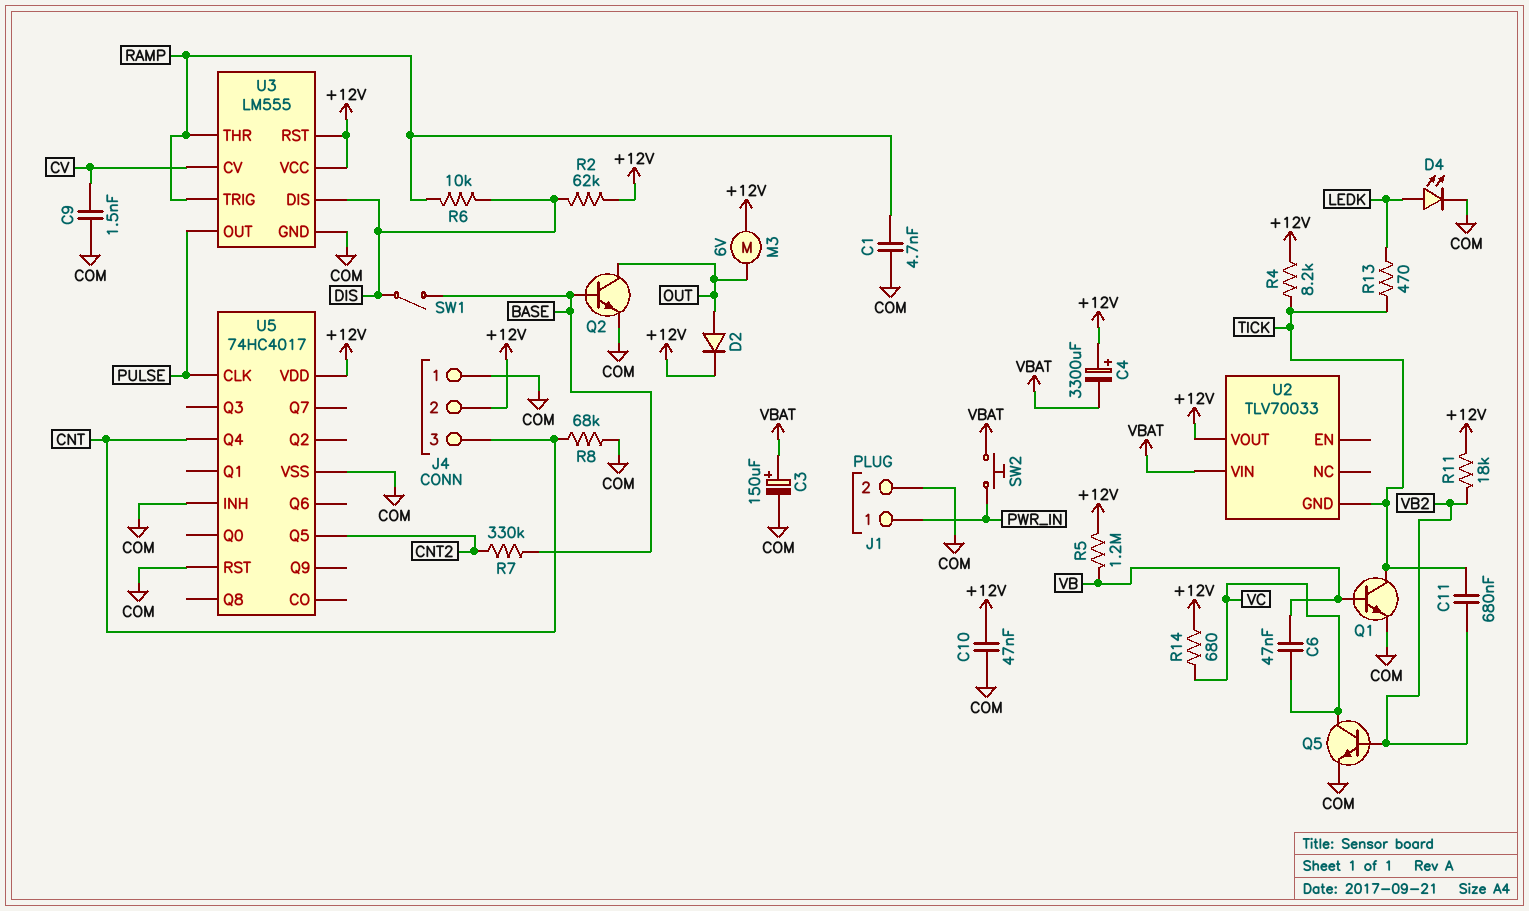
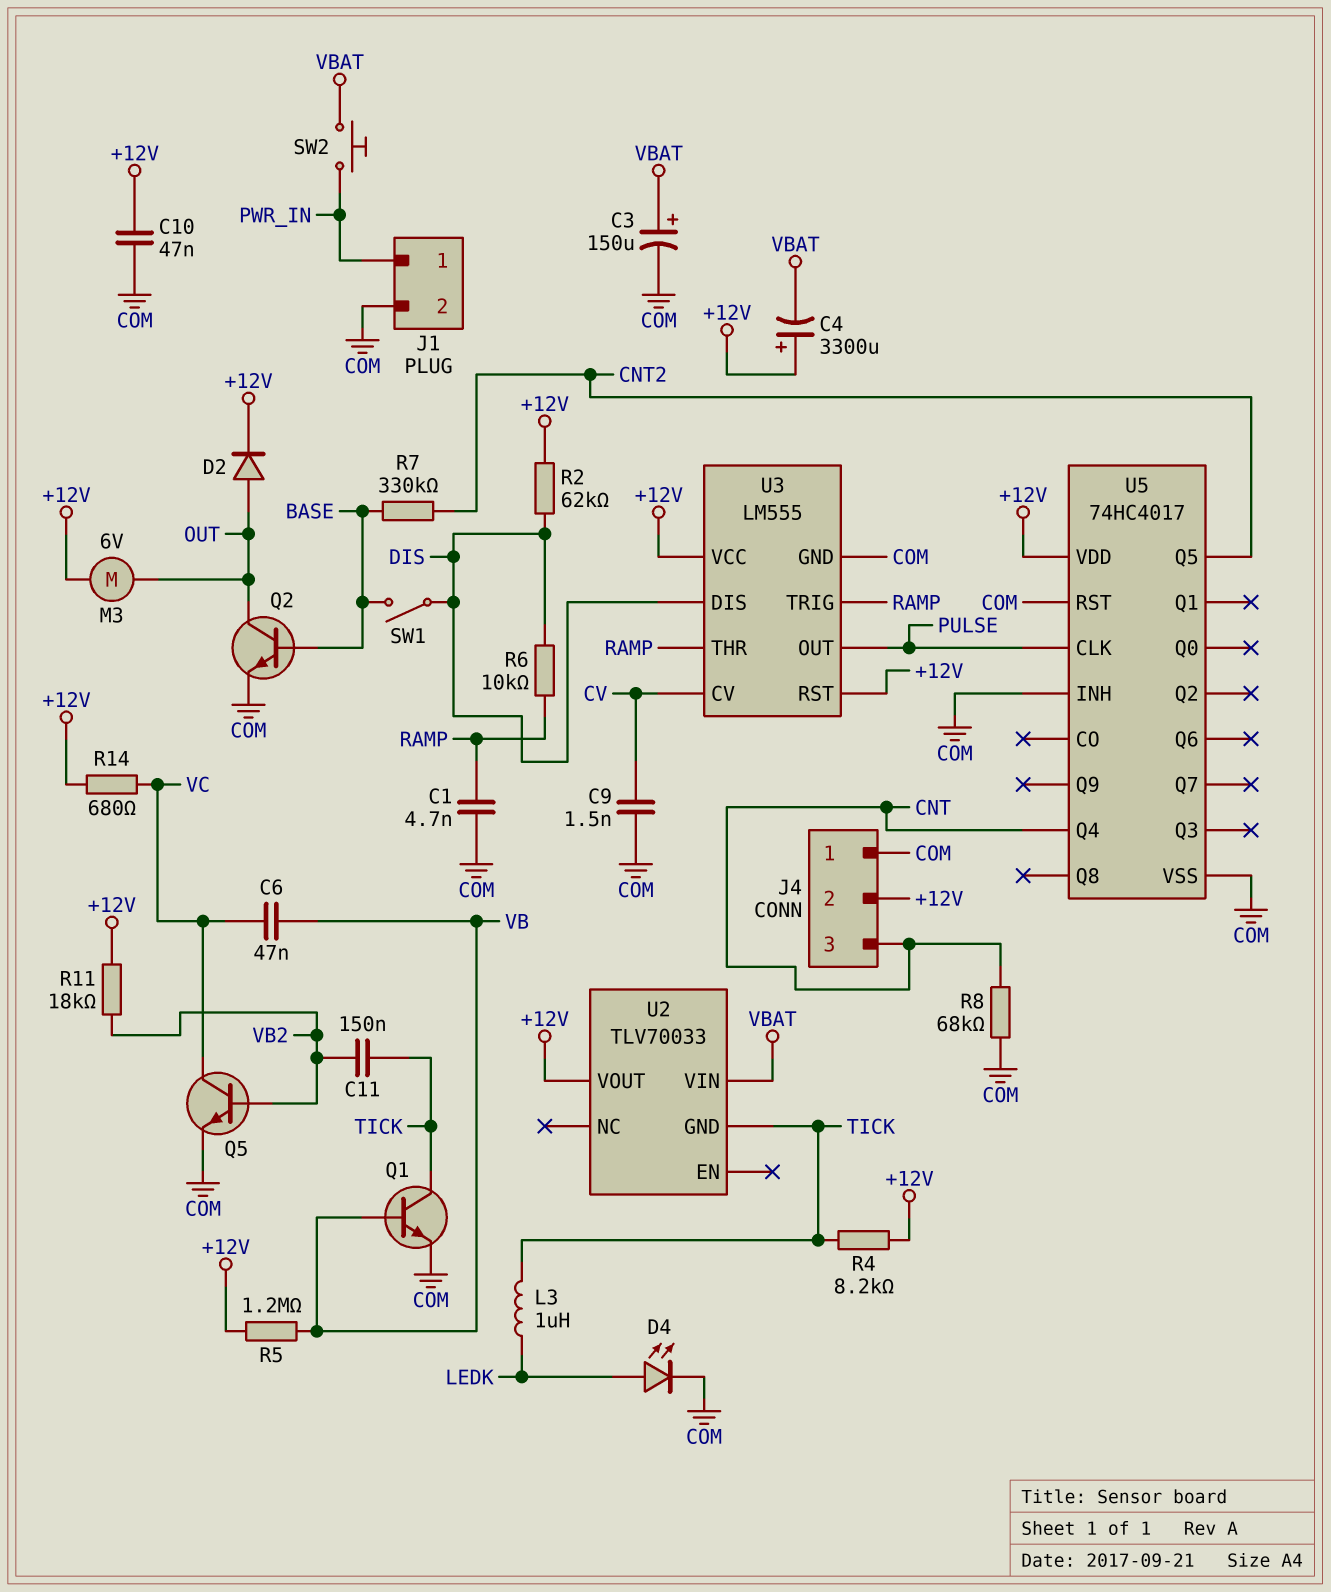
C11: 680nF (TICK, VB2) -> 150nF (TICK, VB2)
L3: none -> 1uH (LEDK, TICK)
R13: 470 (LEDK, TICK) -> none

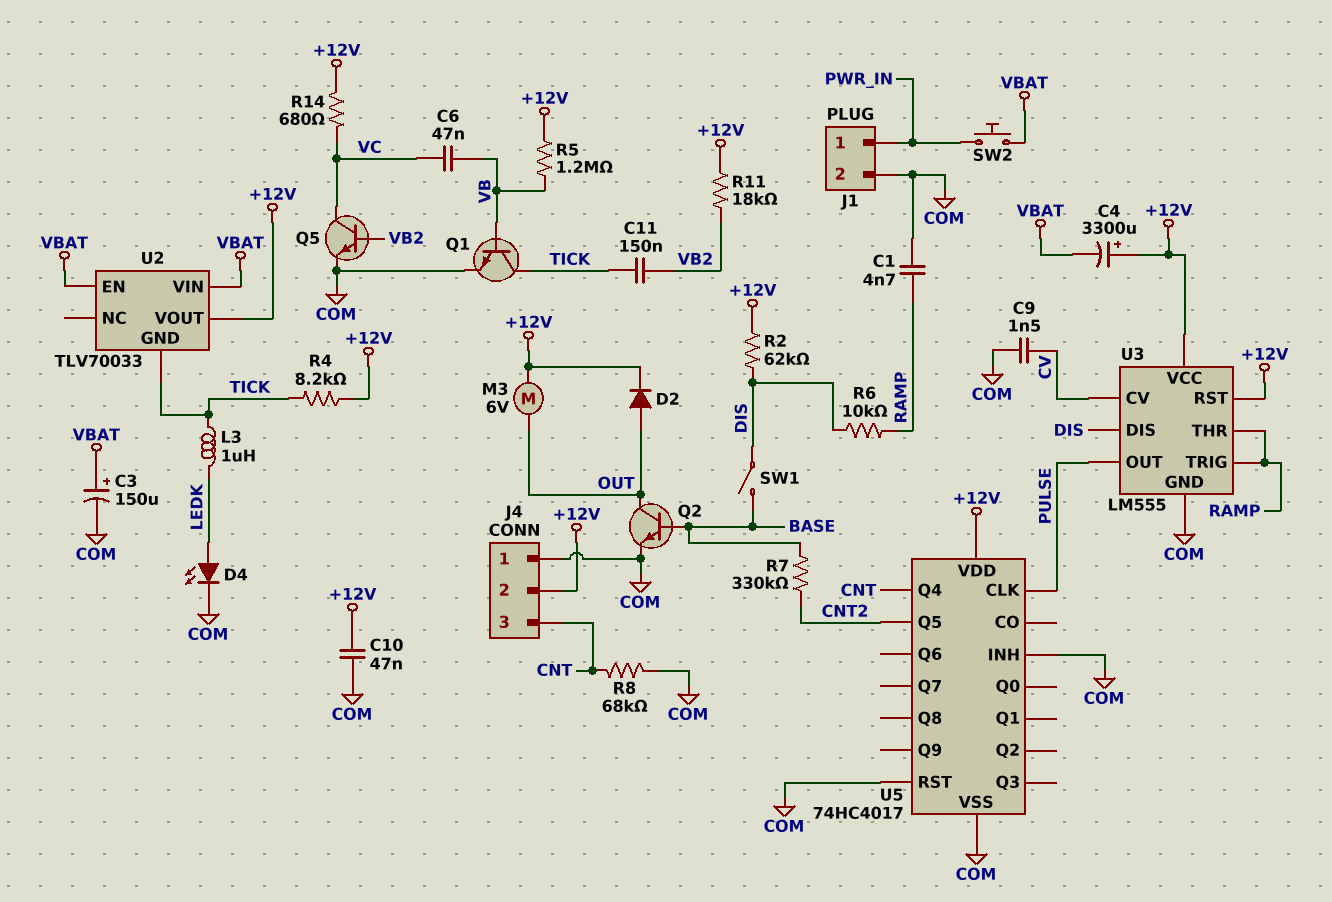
U2 pin EN: none -> VBAT

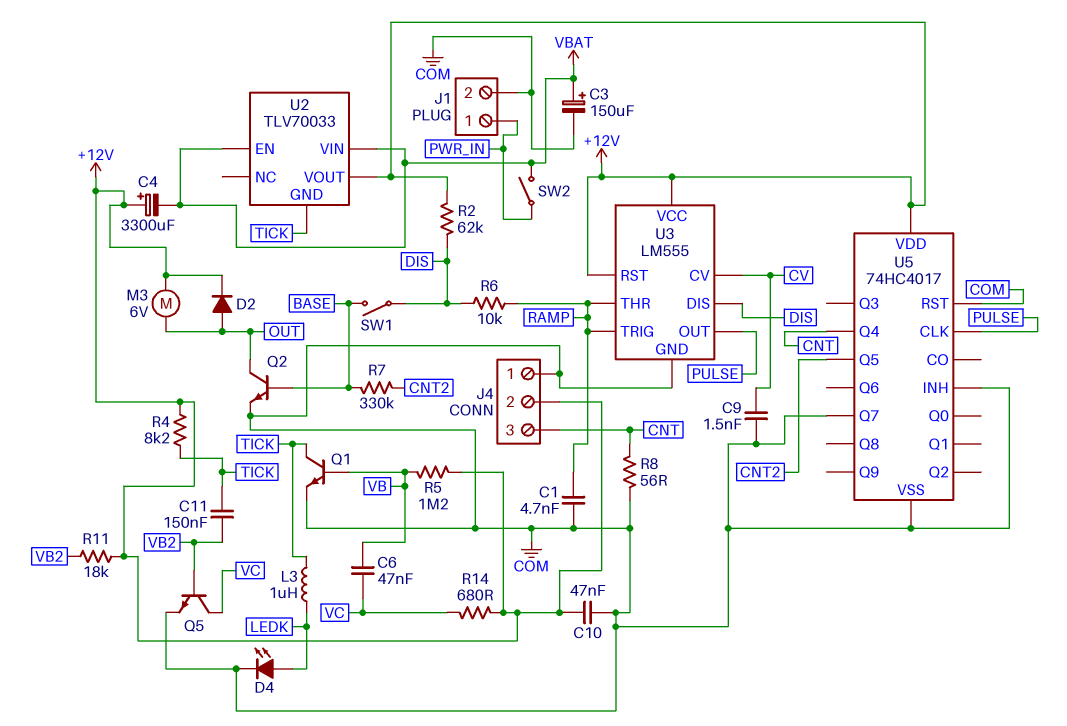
R8: 68k (CNT, COM) -> 56 (CNT, COM)
SW2: button (PWR_IN, VBAT) -> switch (PWR_IN, VBAT)
U5 pin Q7: none -> COM

